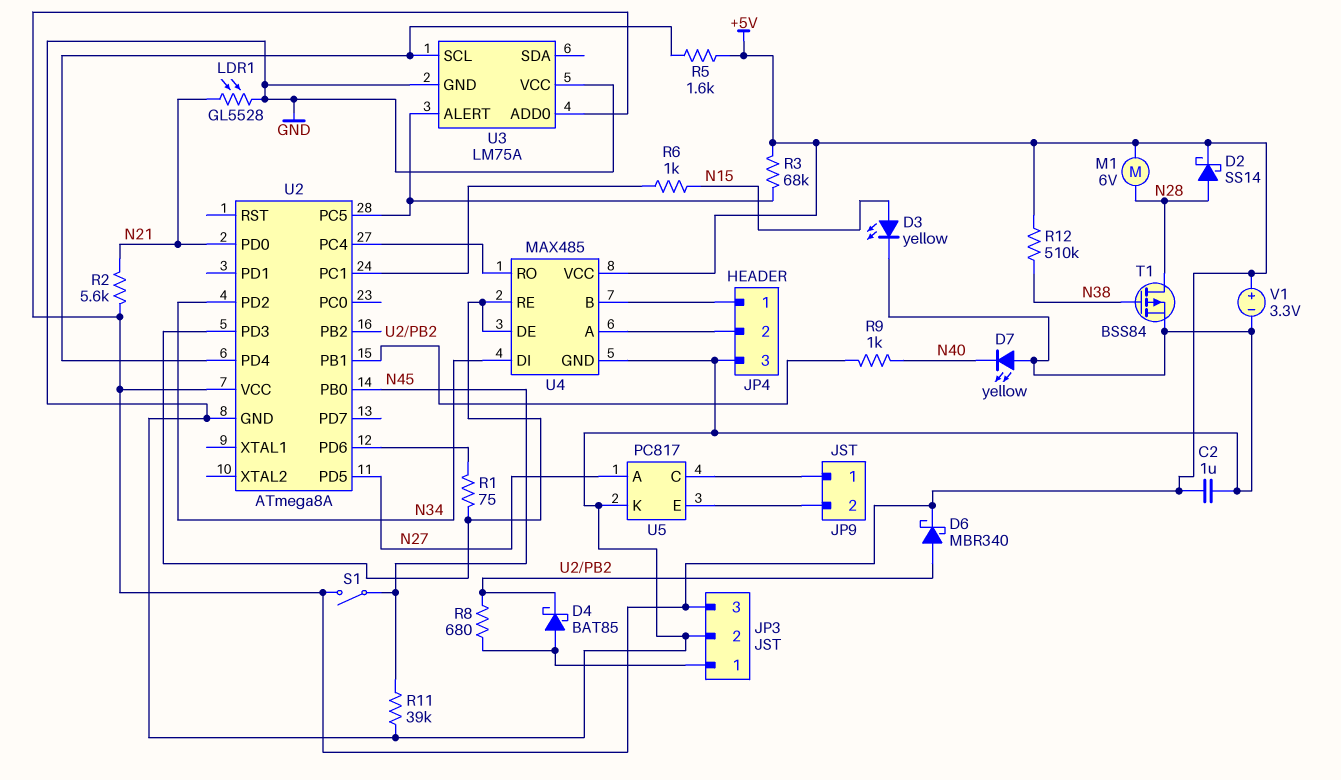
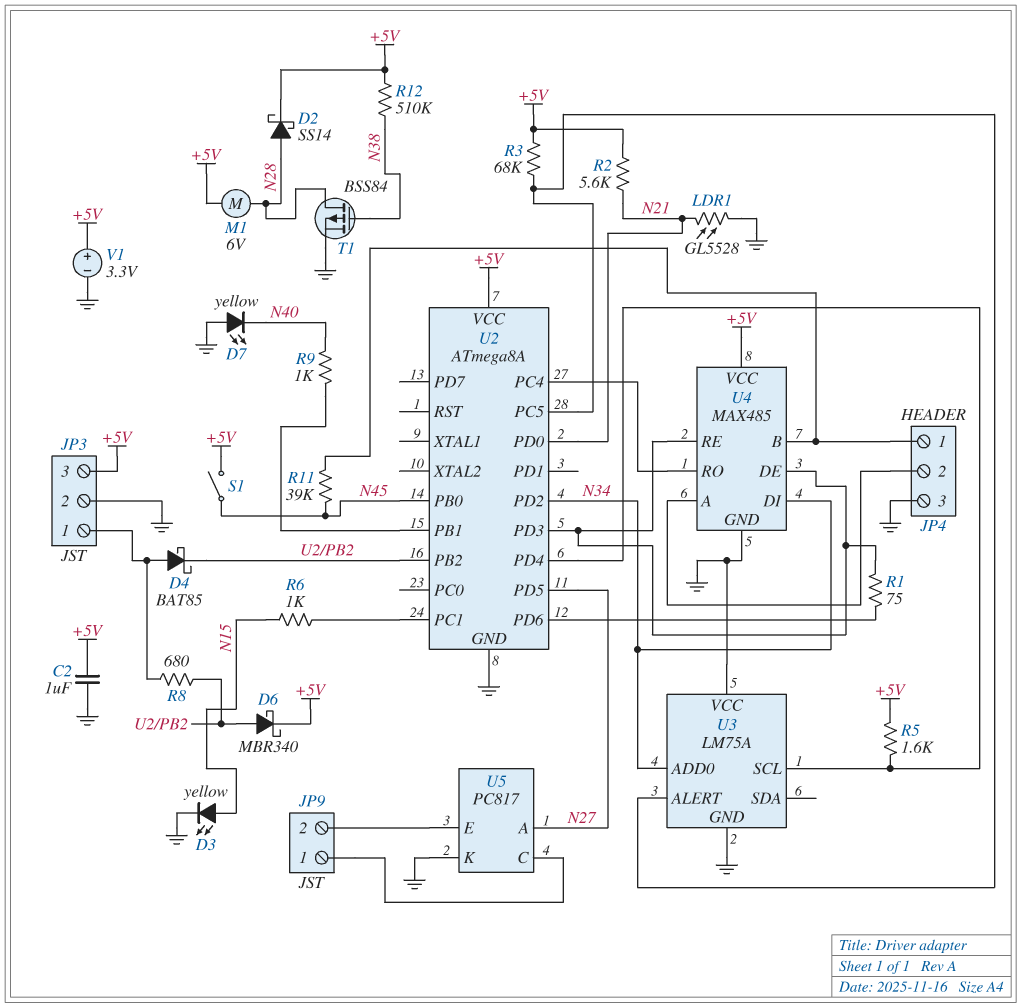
R11: 39k (GND, N45) -> 39k (JP4/1, N45)
U3 pin ADD0: +5V -> N34

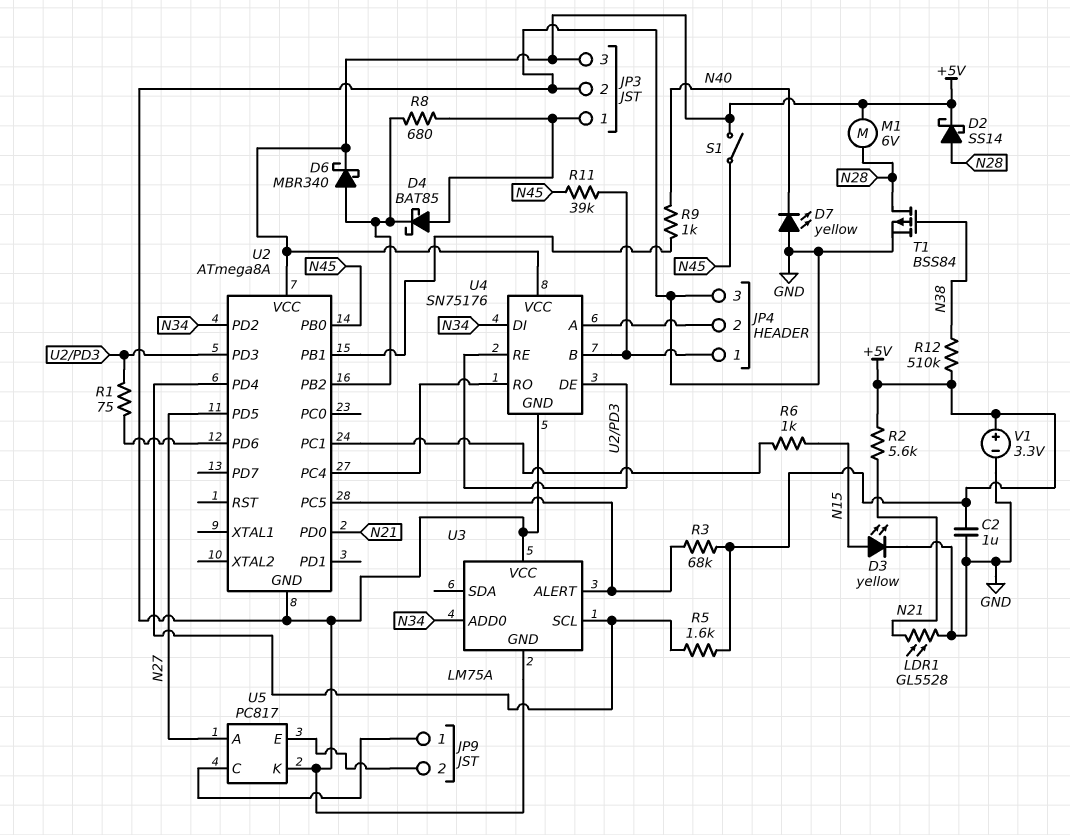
U4: MAX485 -> SN75176

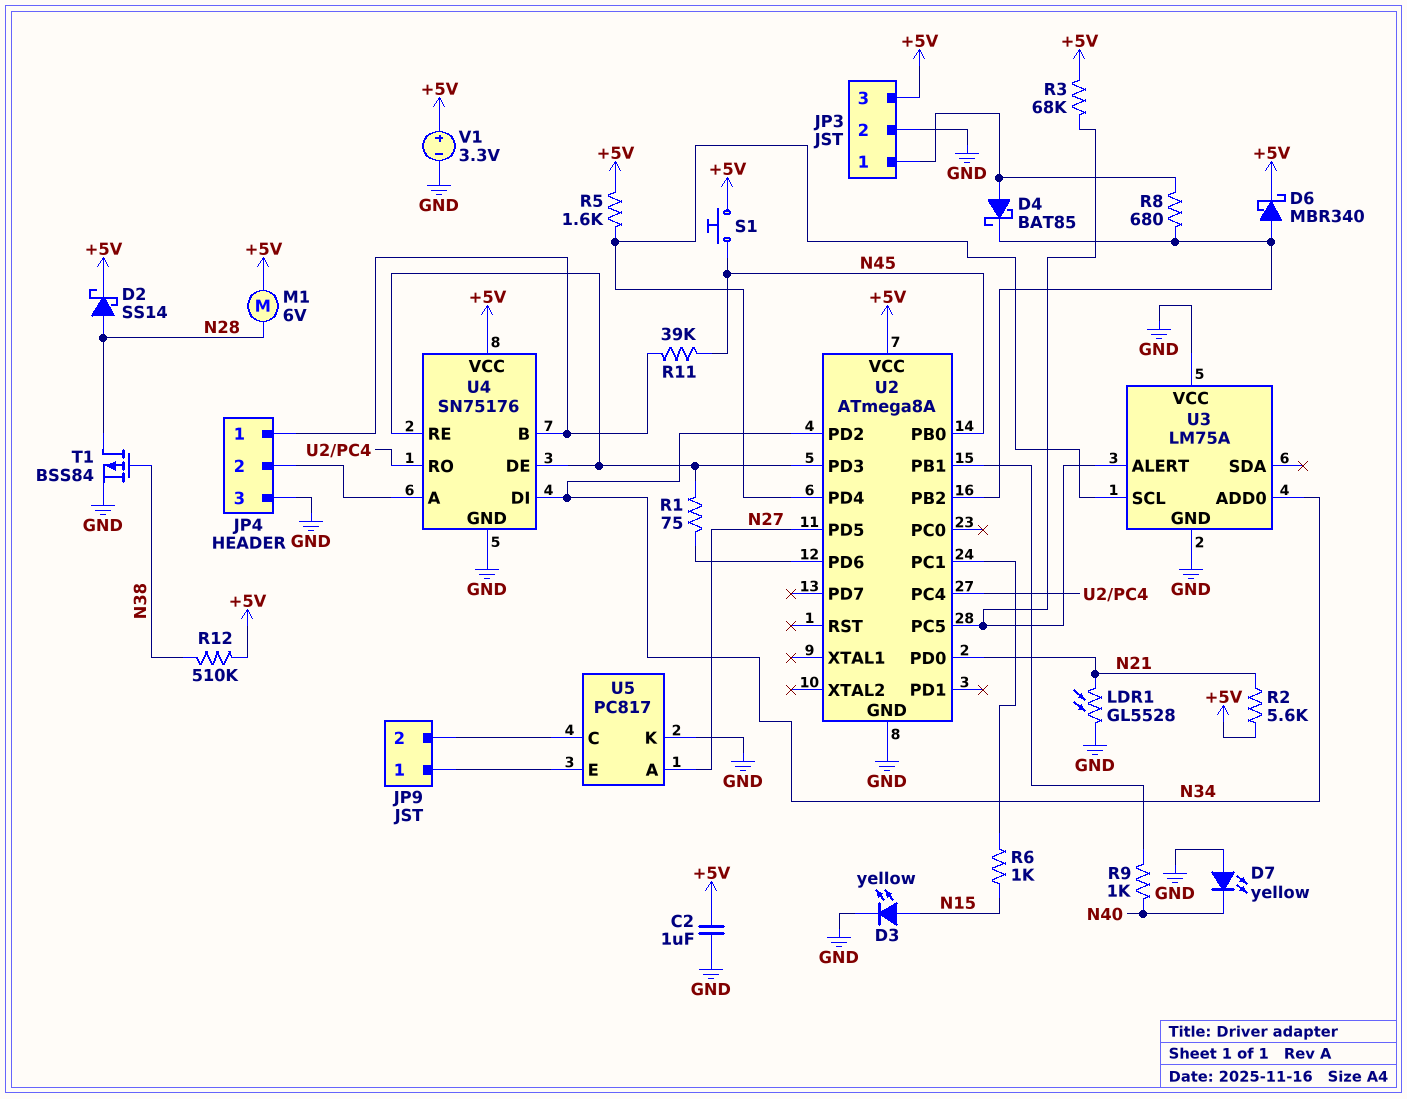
S1: switch (+5V, N45) -> button (+5V, N45)
U5 pin C: JP9/1 -> JP9/2
U5 pin E: JP9/2 -> JP9/1

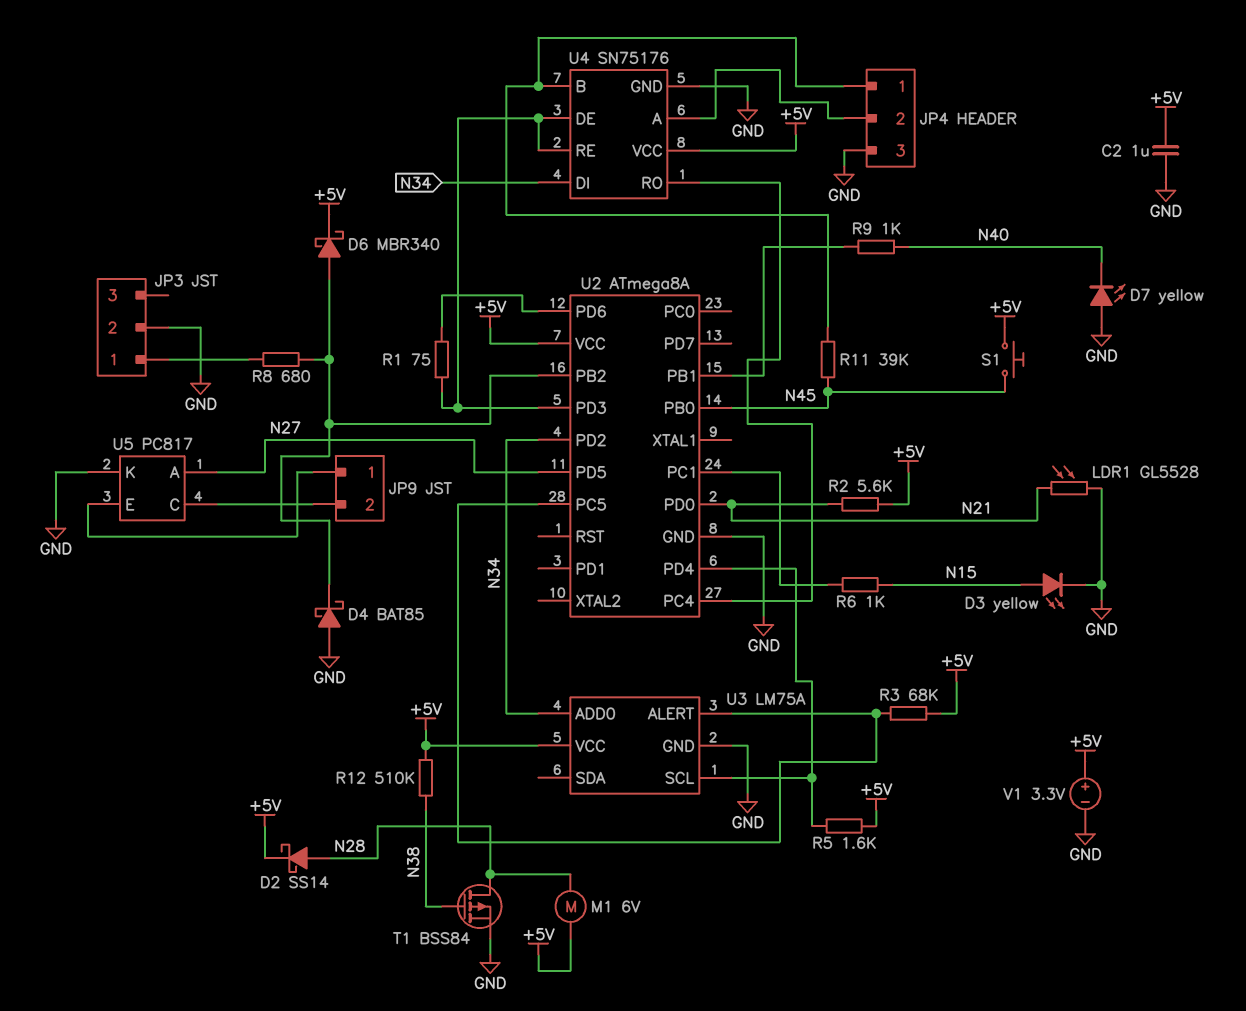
D4: schottky BAT85 (A JP3/1, K U2/PB2) -> schottky BAT85 (A GND, K U2/PB2)
JP3 pin 3: +5V -> none
U3 pin VCC: GND -> +5V

